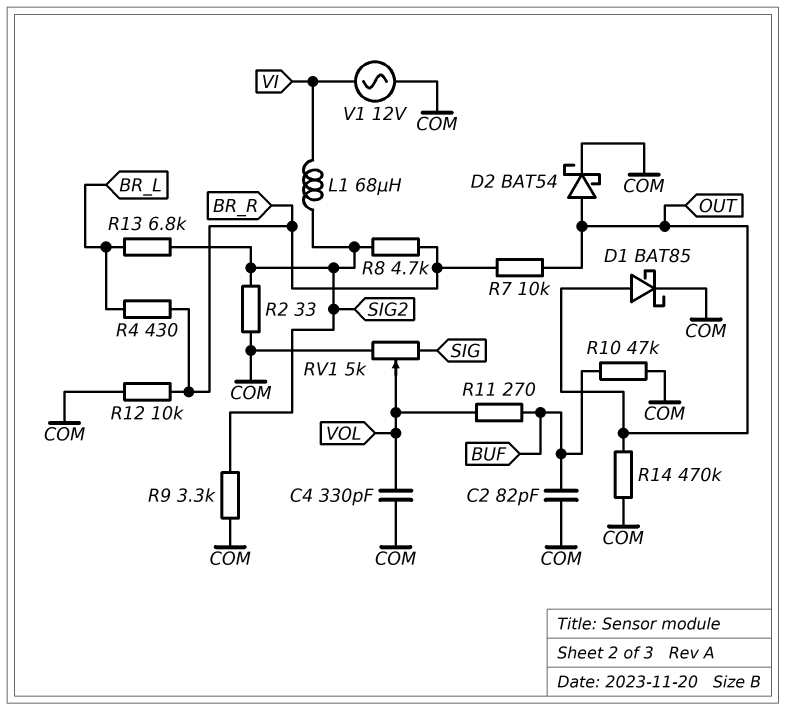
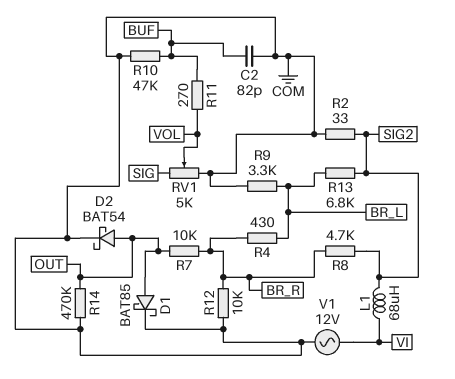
C4: 330pF (COM, VOL) -> none
R9: 3.3k (COM, SIG2) -> 3.3k (BR_L, COM)

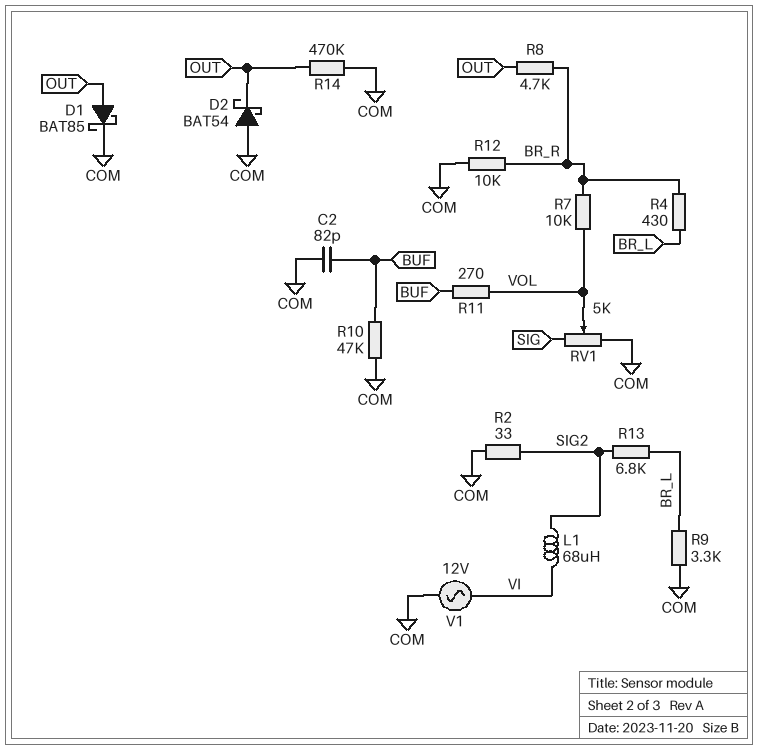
D2: schottky BAT54 (A OUT, K COM) -> schottky BAT54 (A COM, K OUT)
R7: 10k (BR_R, OUT) -> 10k (BR_R, VOL)
R8: 4.7k (BR_R, SIG2) -> 4.7k (BR_R, OUT)

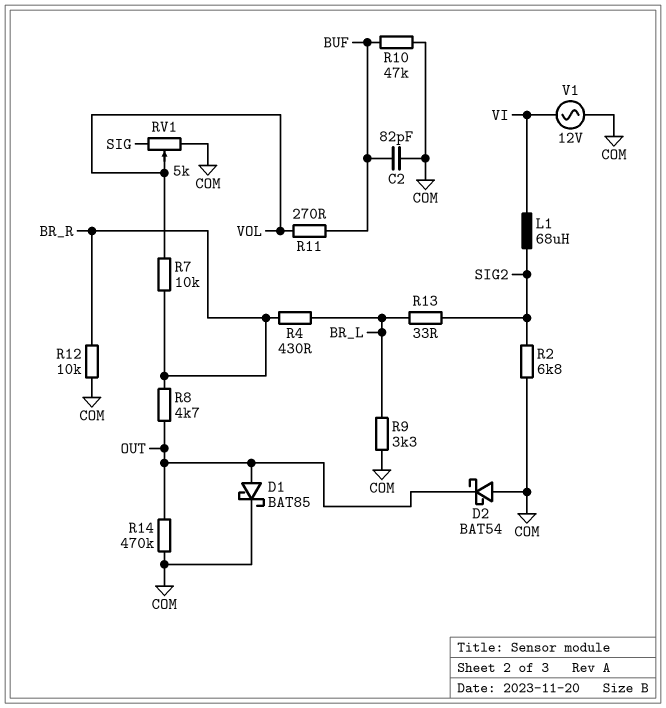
R2: 33 (COM, SIG2) -> 6.8k (COM, SIG2)
R13: 6.8k (BR_L, SIG2) -> 33 (BR_L, SIG2)

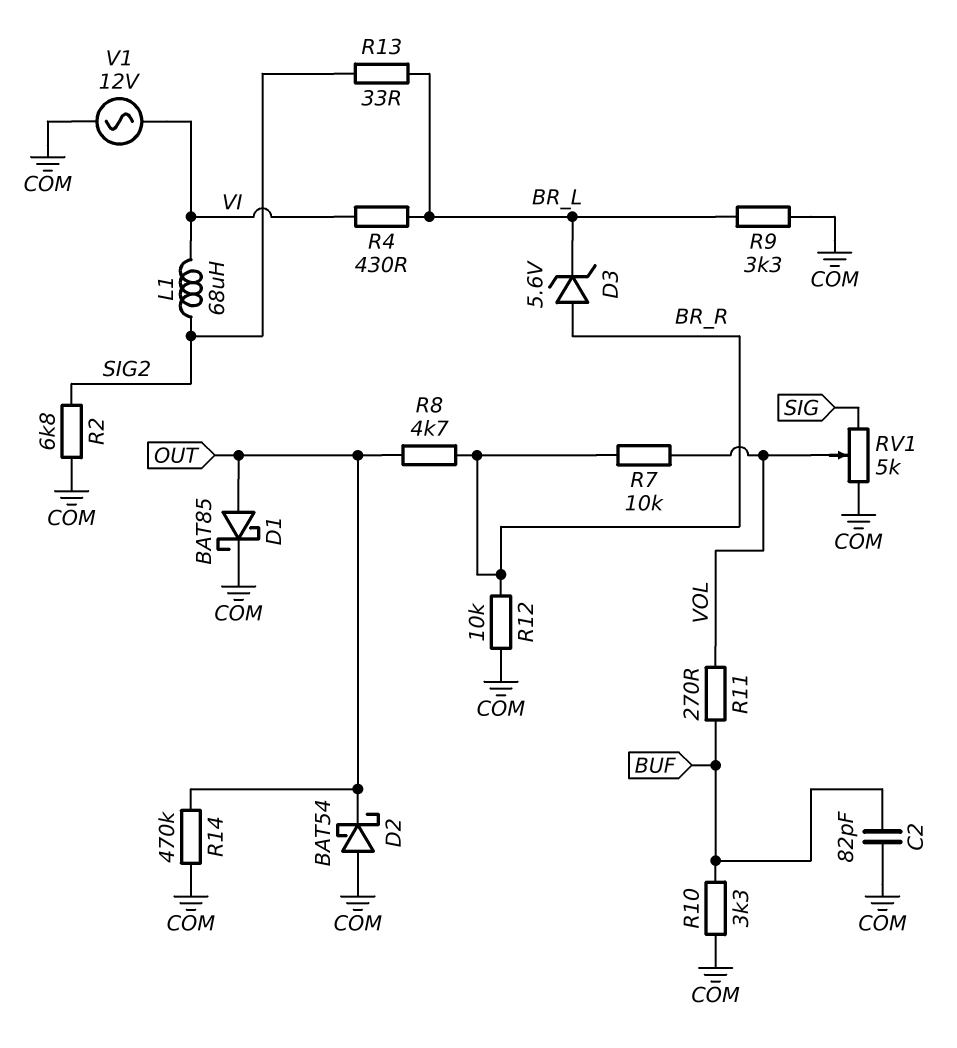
D3: none -> zener 5.6V (A BR_R, K BR_L)
R4: 430 (BR_L, BR_R) -> 430 (BR_L, VI)
R10: 47k (BUF, COM) -> 3.3k (BUF, COM)

